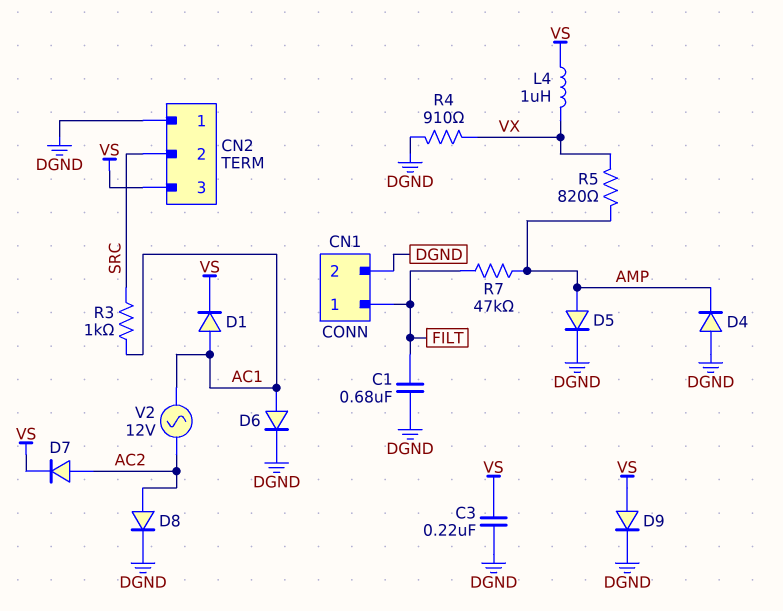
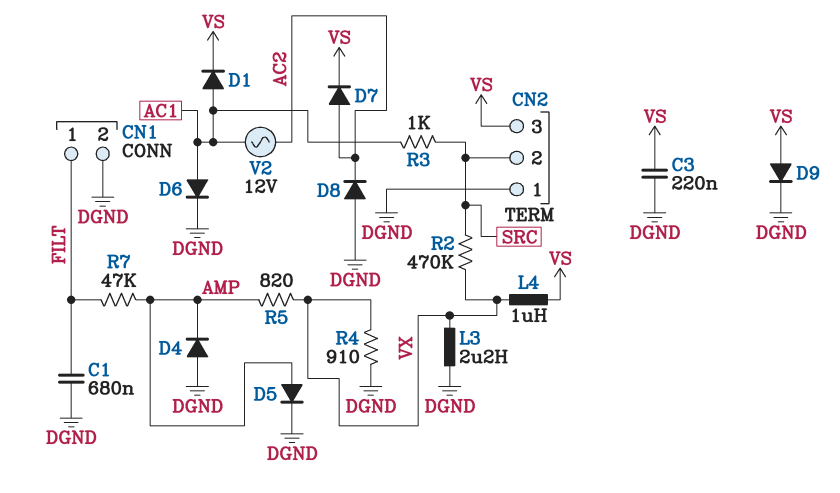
D8: diode (A AC2, K DGND) -> diode (A DGND, K AC2)
L3: none -> 2.2uH (DGND, VX)
R2: none -> 470k (SRC, VX)

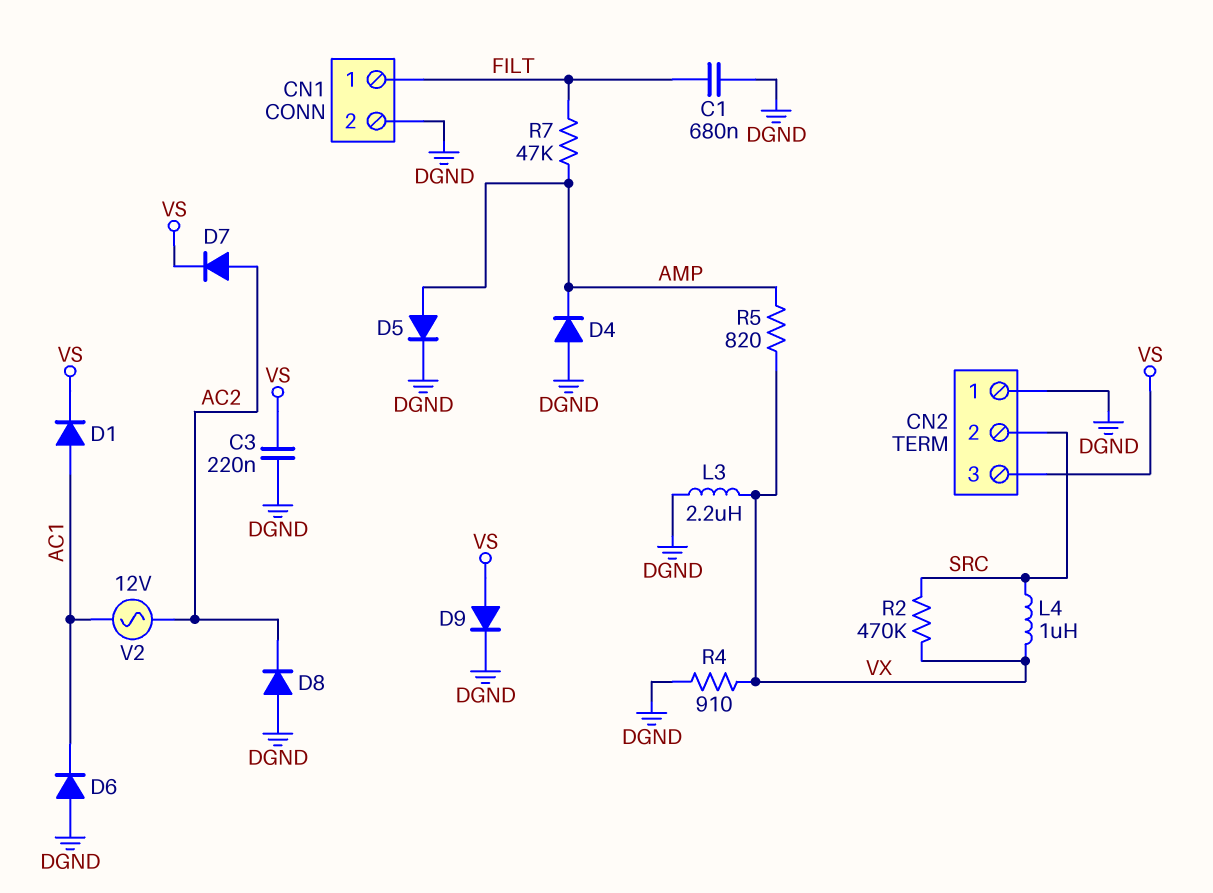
D6: diode (A AC1, K DGND) -> diode (A DGND, K AC1)
L4: 1uH (VS, VX) -> 1uH (SRC, VX)
R3: 1k (AC1, SRC) -> none

